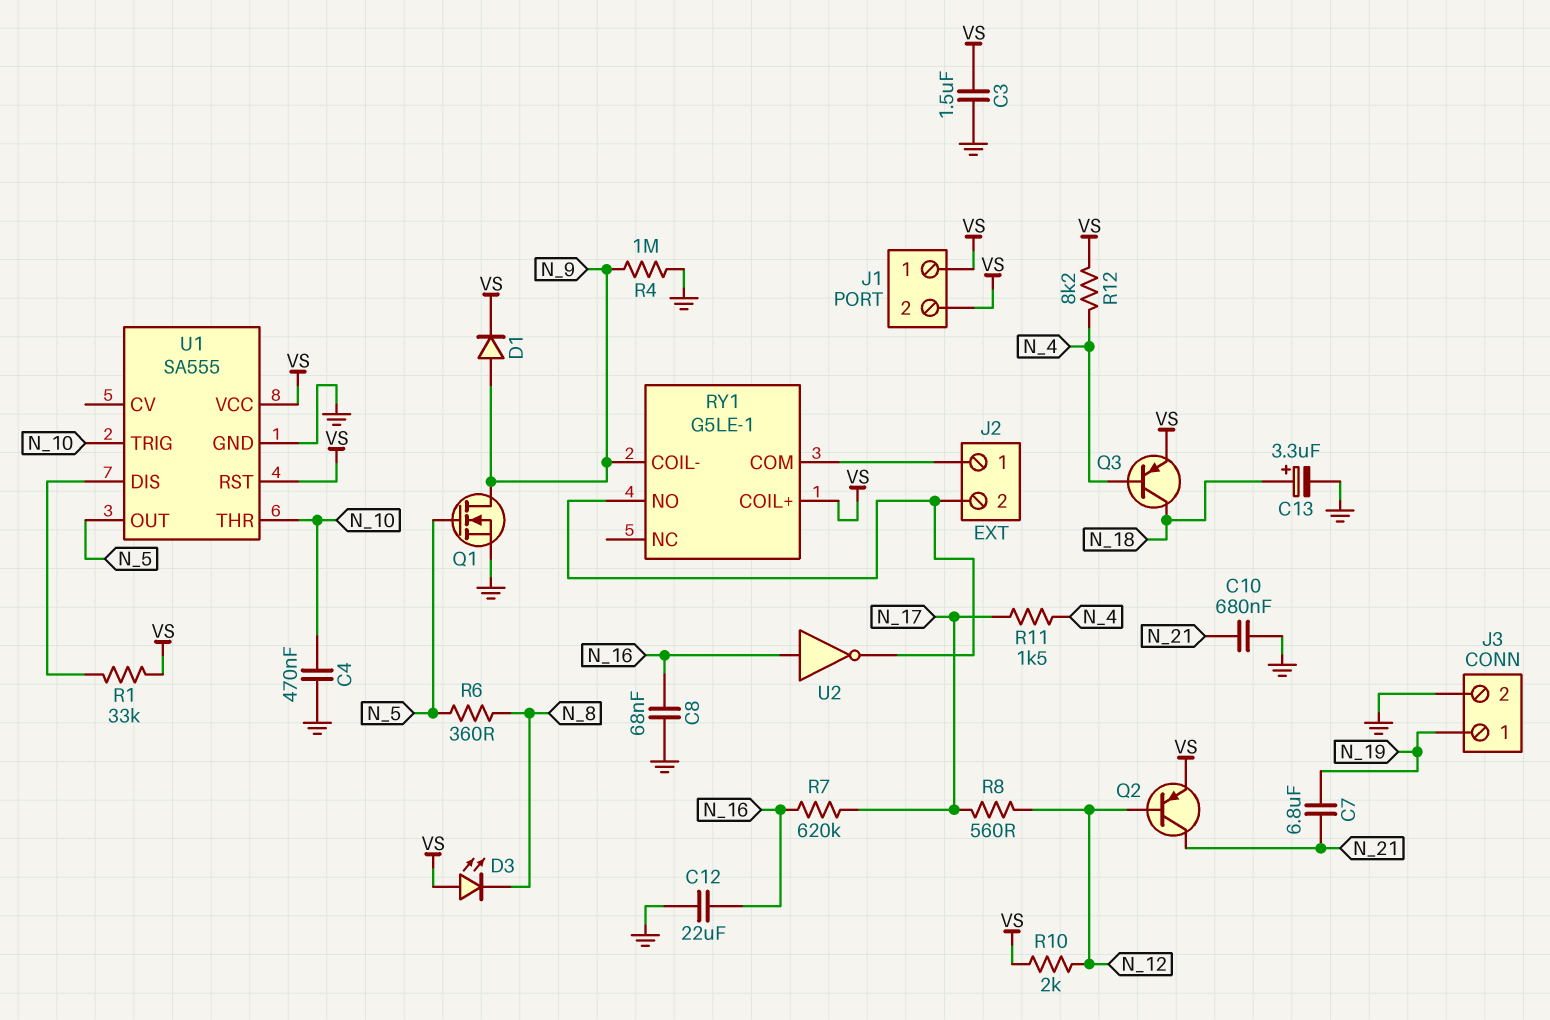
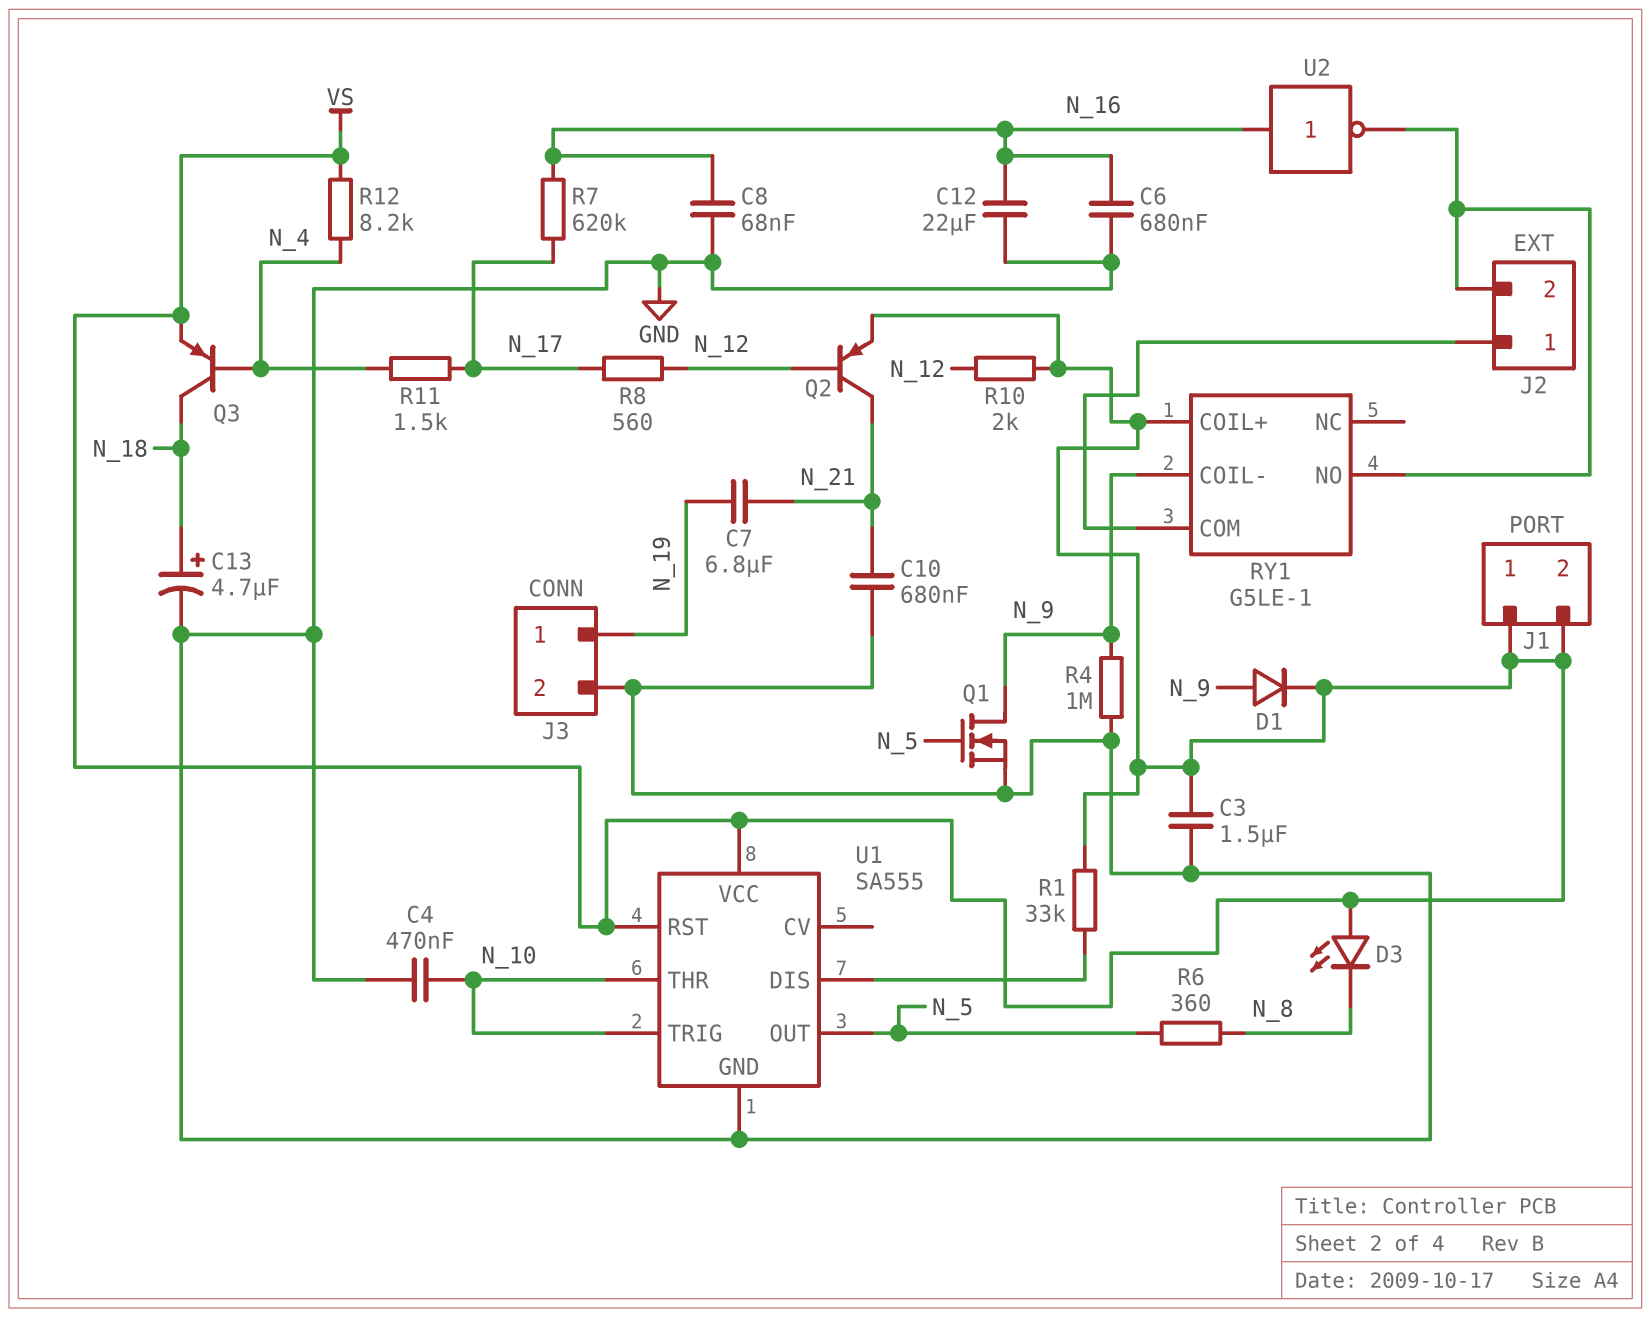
C6: none -> 680nF (GND, N_16)
C13: 3.3uF (plus N_18, minus GND) -> 4.7uF (plus N_18, minus GND)

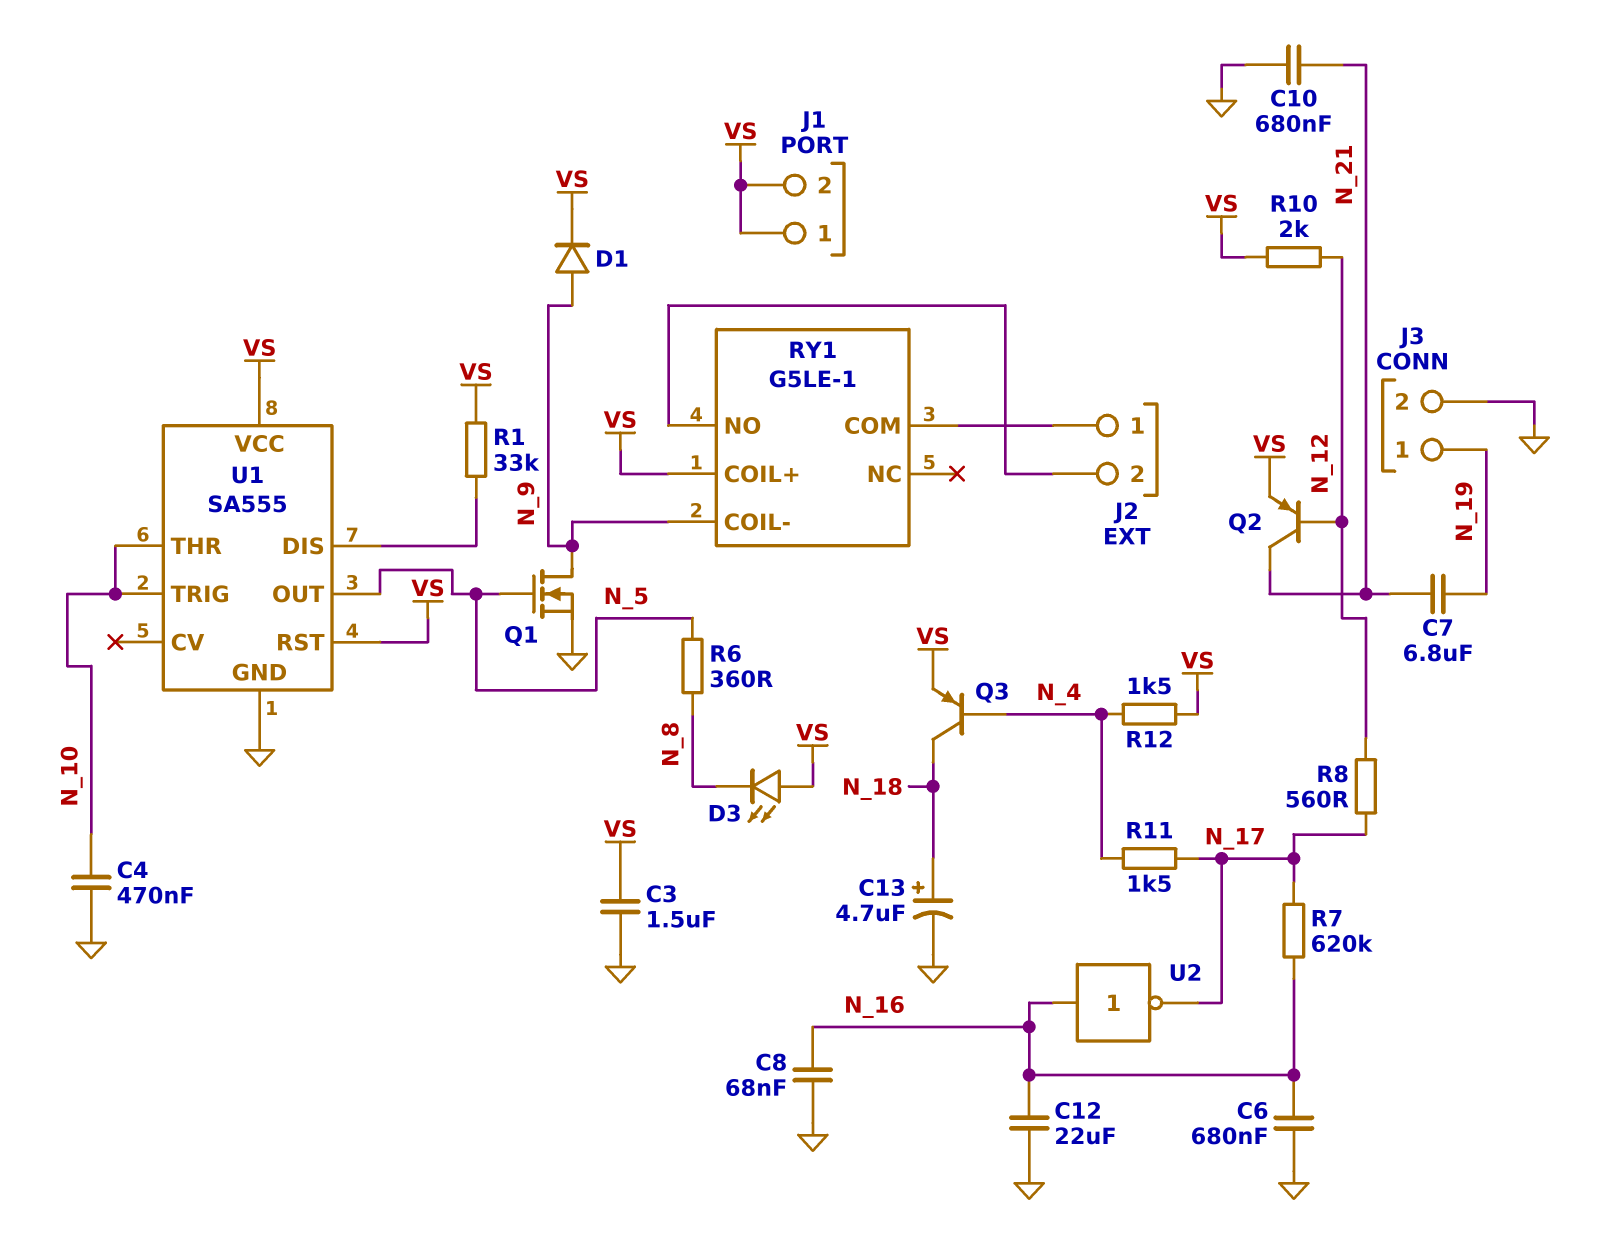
R4: 1M (GND, N_9) -> none
R12: 8.2k (N_4, VS) -> 1.5k (N_4, VS)
U2: NOT (in N_16, out J2/2) -> NOT (in N_16, out N_17)

